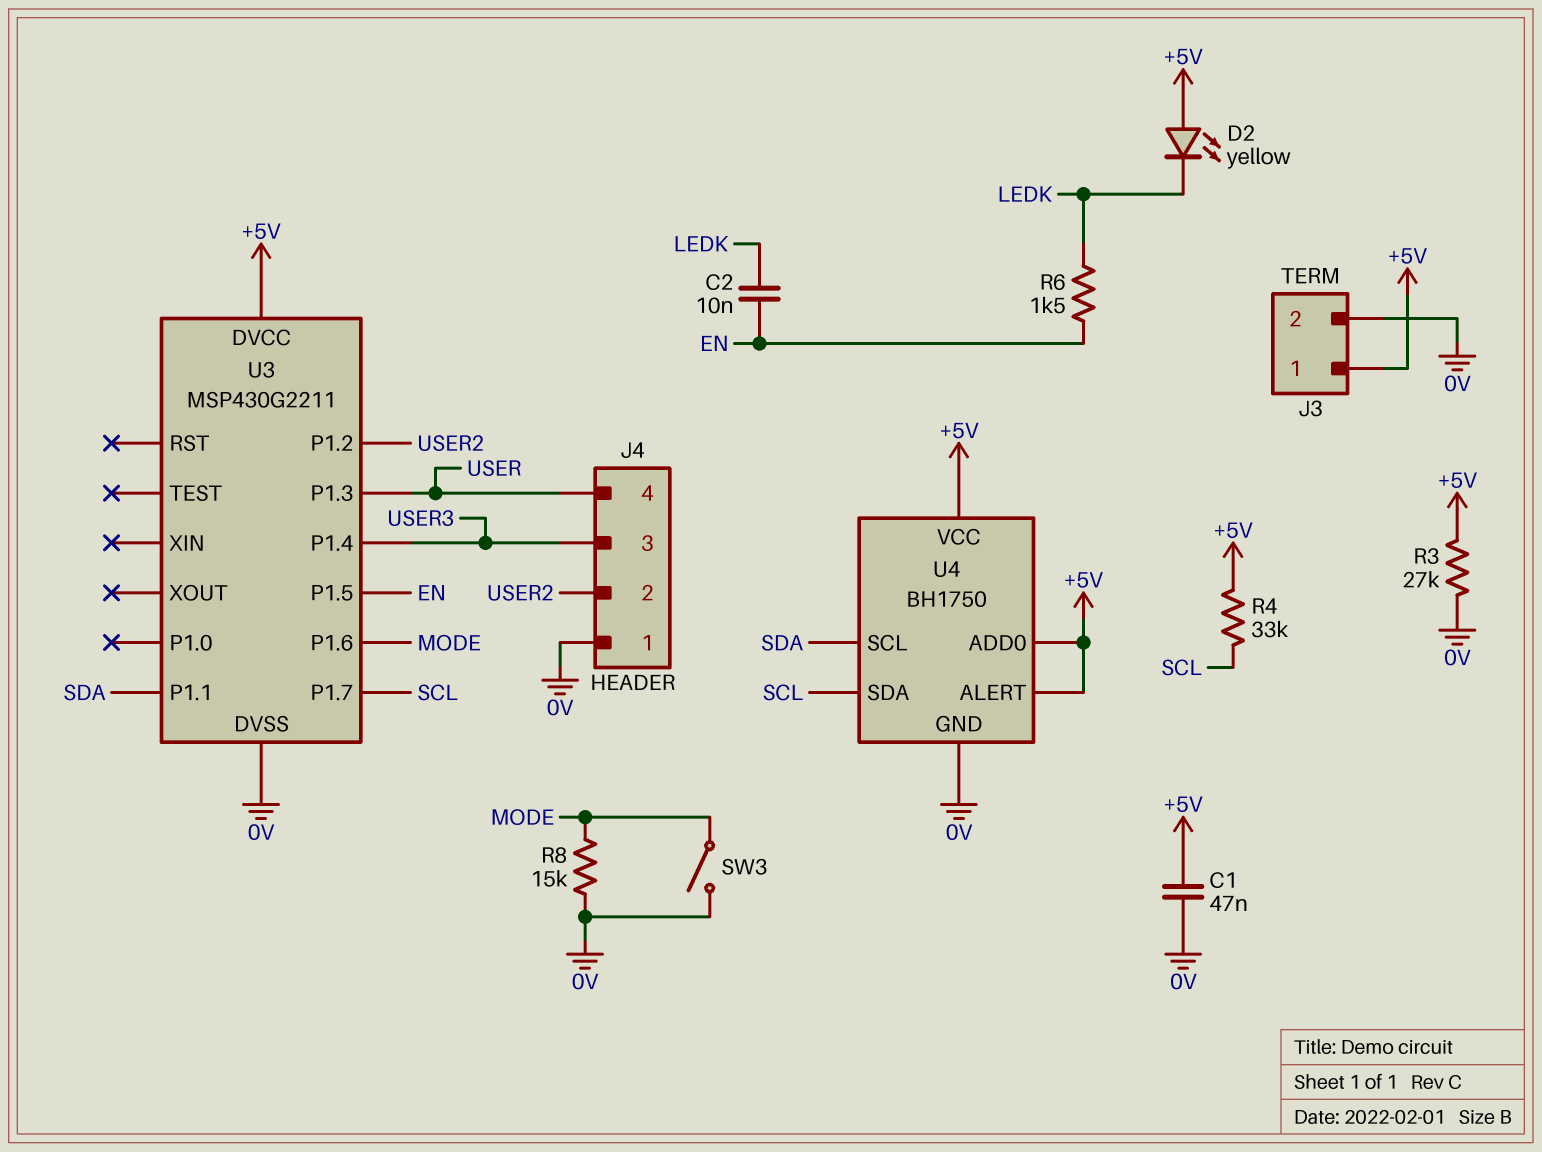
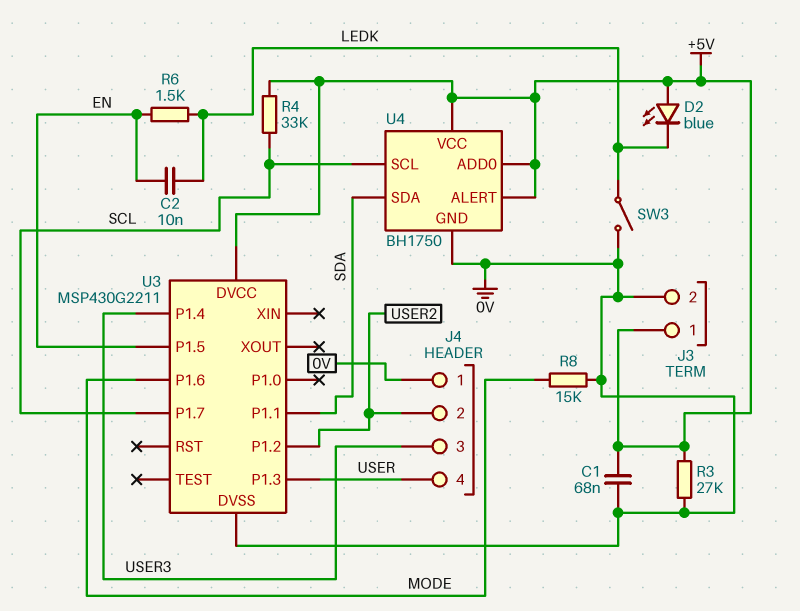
C1: 47nF (+5V, 0V) -> 68nF (+5V, 0V)
D2: LED yellow (A +5V, K LEDK) -> LED blue (A +5V, K LEDK)
SW3: switch (0V, MODE) -> switch (0V, LEDK)
U4 pin SCL: SDA -> SCL
U4 pin SDA: SCL -> SDA

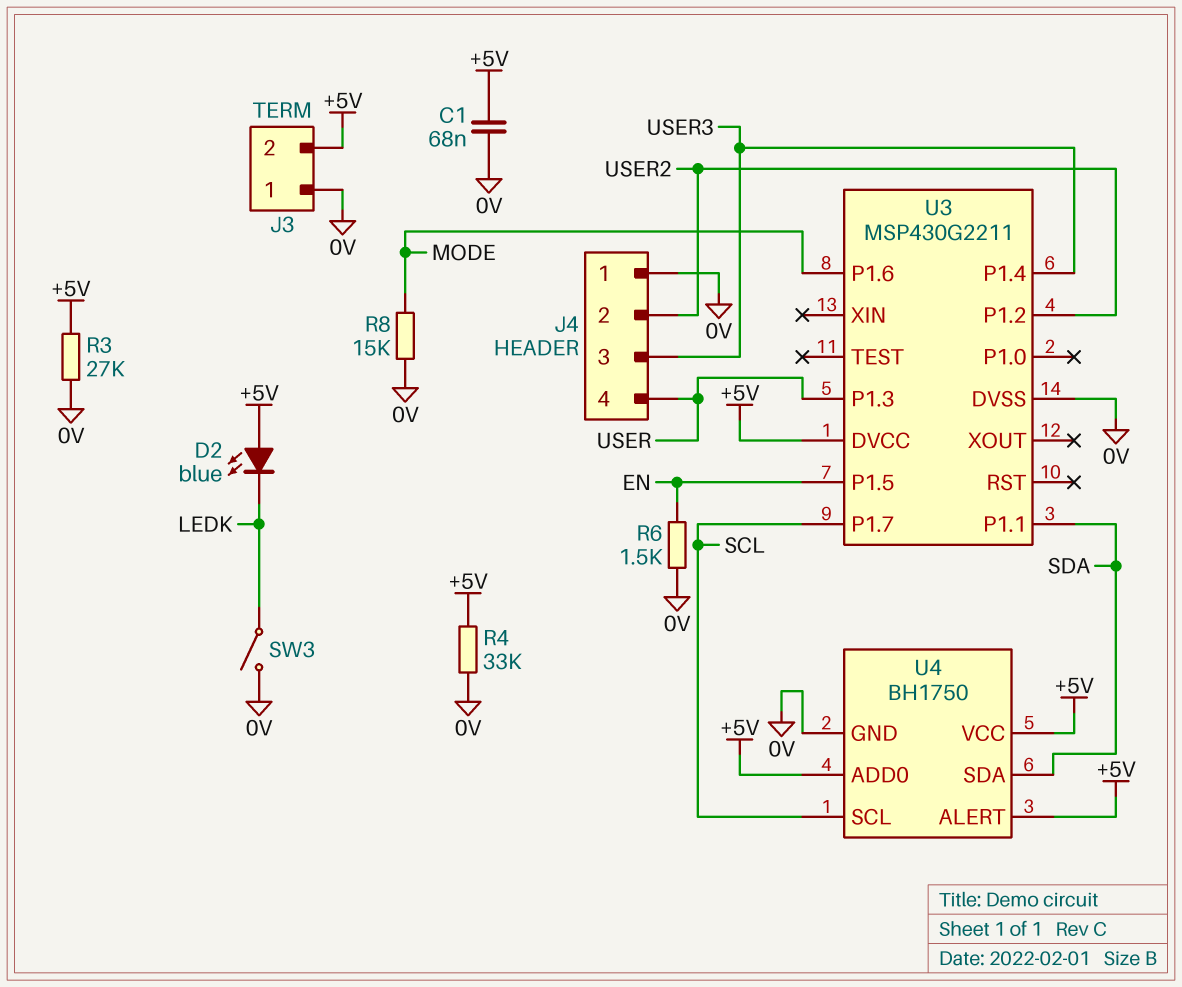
C2: 10nF (EN, LEDK) -> none
J3 pin 1: +5V -> 0V
J3 pin 2: 0V -> +5V
R4: 33k (+5V, SCL) -> 33k (+5V, 0V)
R6: 1.5k (EN, LEDK) -> 1.5k (0V, EN)

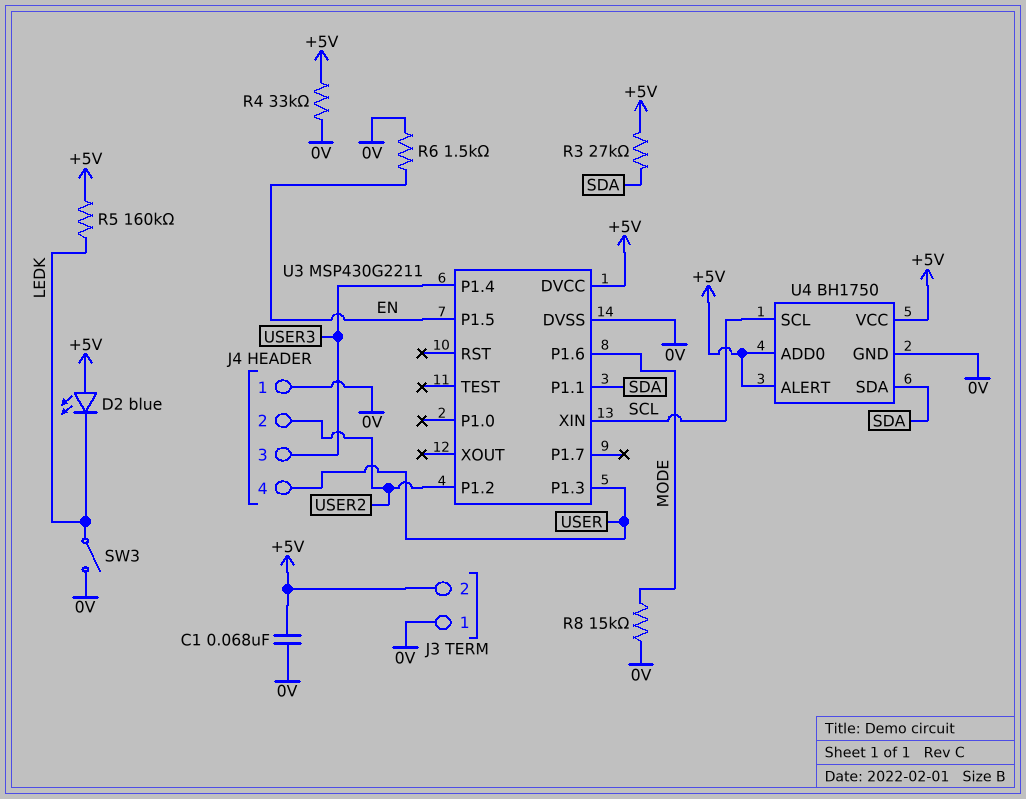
R3: 27k (+5V, 0V) -> 27k (+5V, SDA)
R5: none -> 160k (+5V, LEDK)
U3 pin P1.7: SCL -> none
U3 pin XIN: none -> SCL

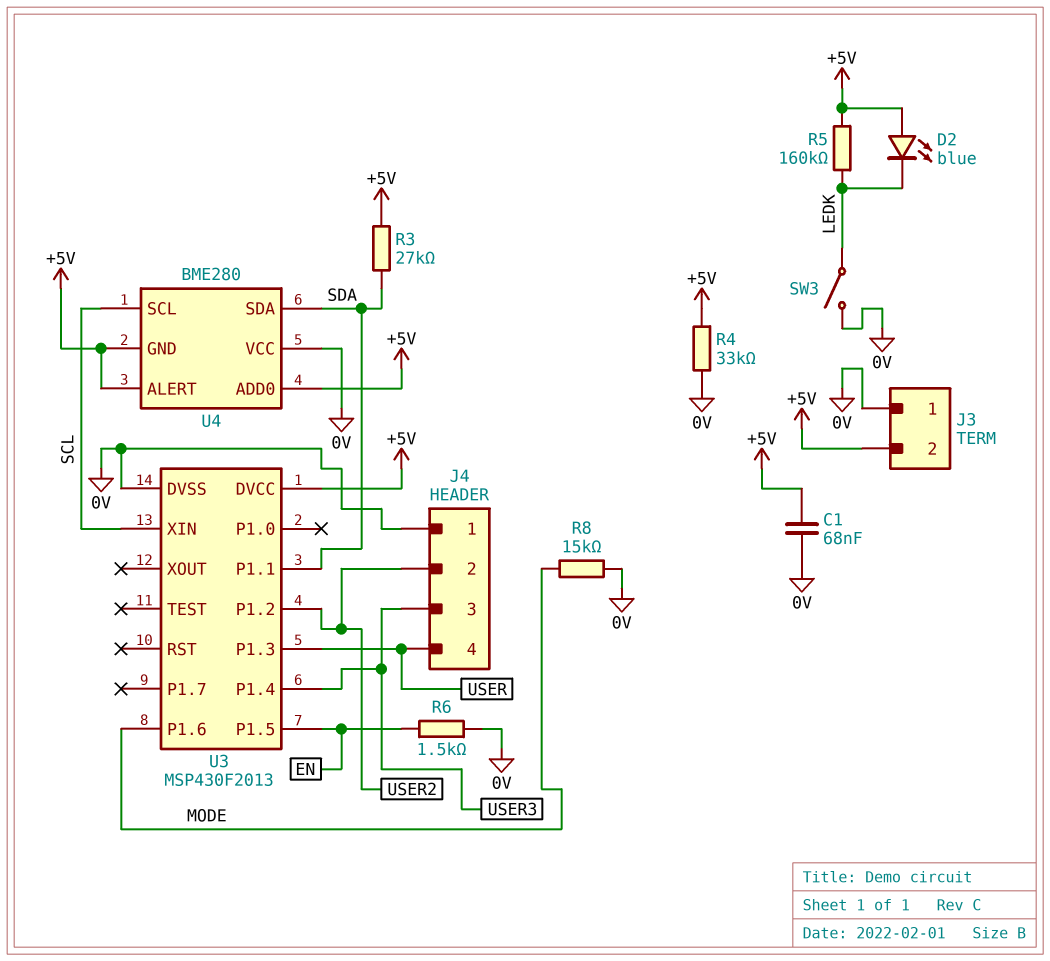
U3: MSP430G2211 -> MSP430F2013
U4: BH1750 -> BME280
U4 pin GND: 0V -> +5V
U4 pin VCC: +5V -> 0V

